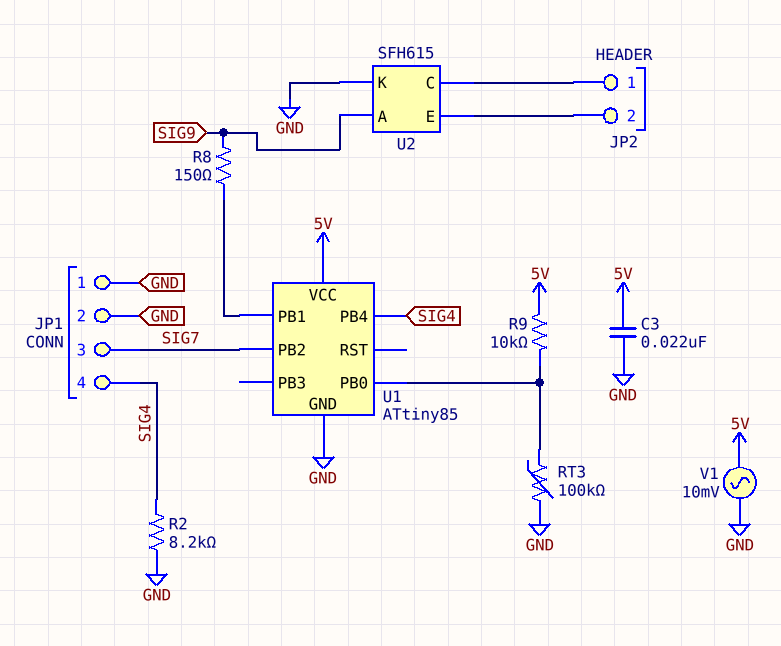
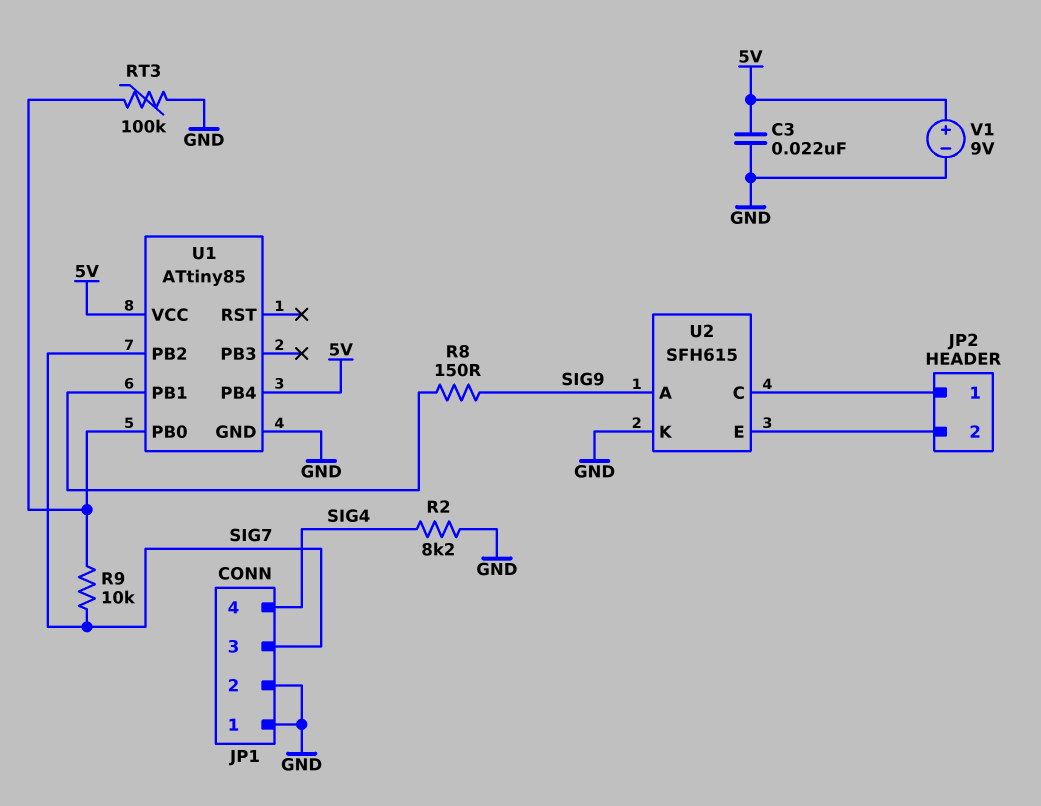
R9: 10k (5V, U1/PB0) -> 10k (SIG7, U1/PB0)
U1 pin PB4: SIG4 -> 5V
V1: AC 10mV (5V, GND) -> 9V (plus 5V, minus GND)

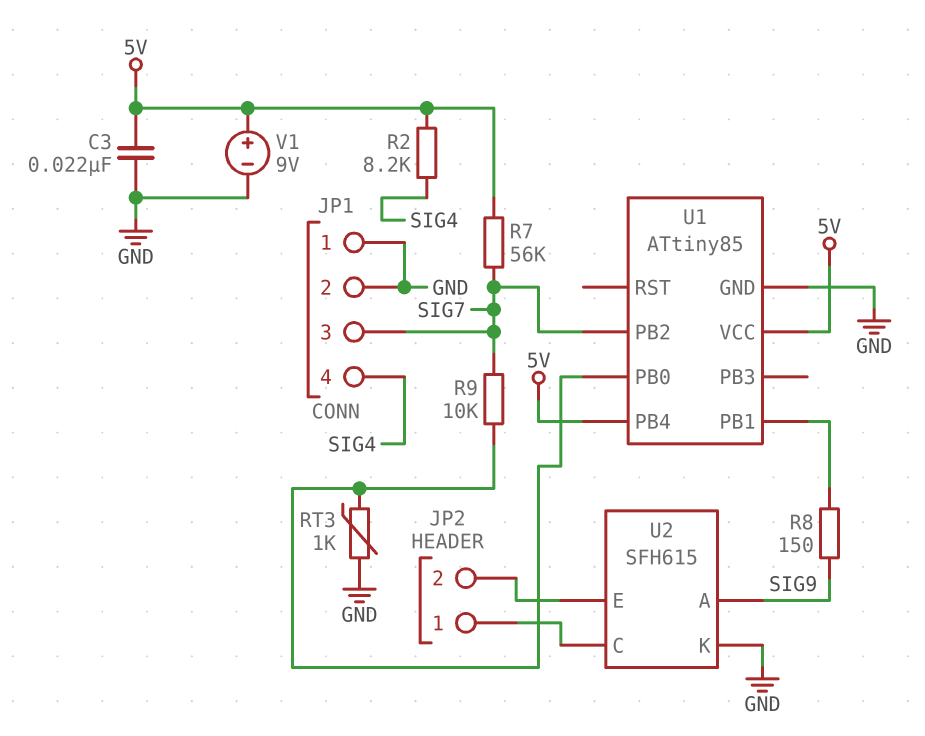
R2: 8.2k (GND, SIG4) -> 8.2k (5V, SIG4)
R7: none -> 56k (5V, SIG7)
RT3: 100k (GND, U1/PB0) -> 1k (GND, U1/PB0)

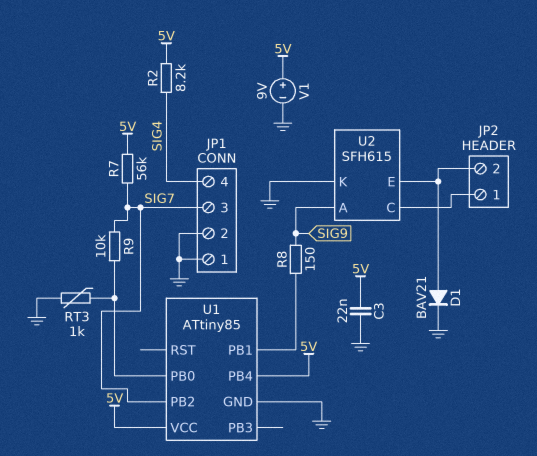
D1: none -> diode BAV21 (A JP2/2, K GND)

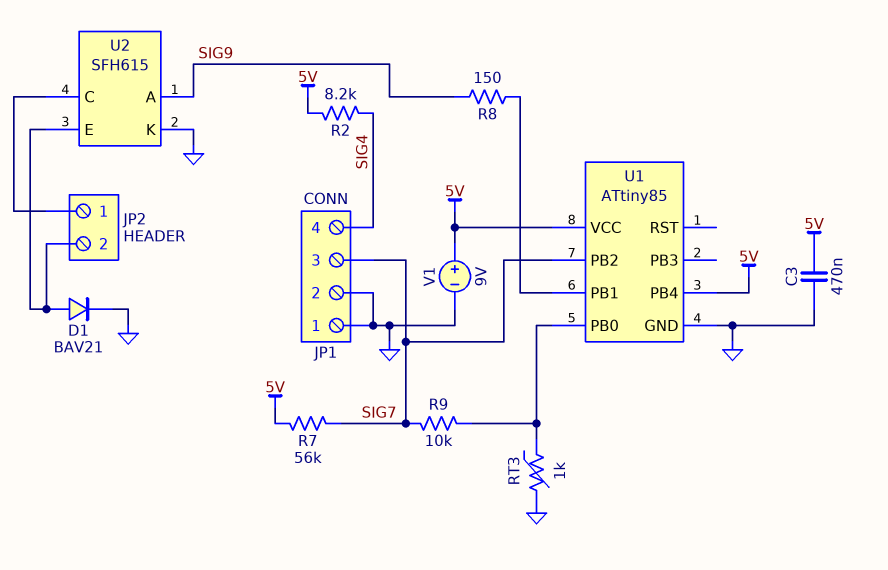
C3: 22nF (5V, GND) -> 470nF (5V, GND)

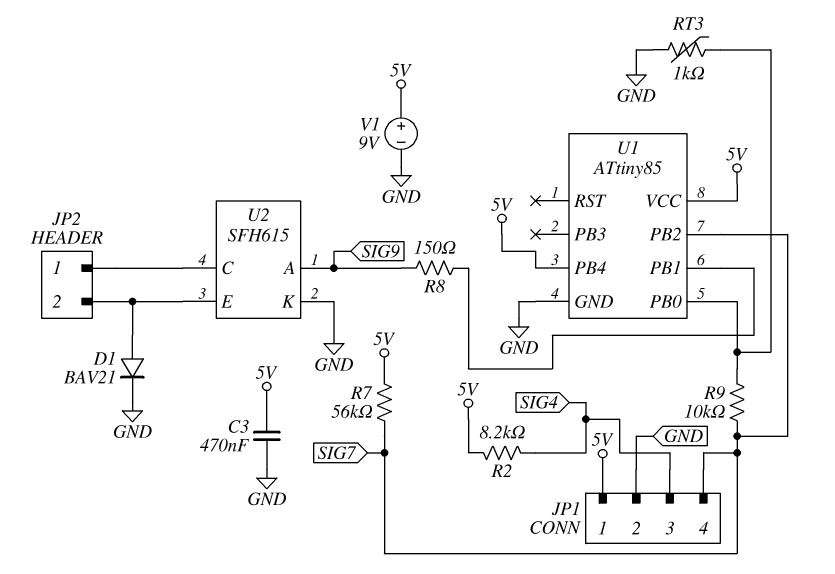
JP1 pin 1: GND -> 5V
JP1 pin 3: SIG7 -> SIG4
JP1 pin 4: SIG4 -> SIG7

